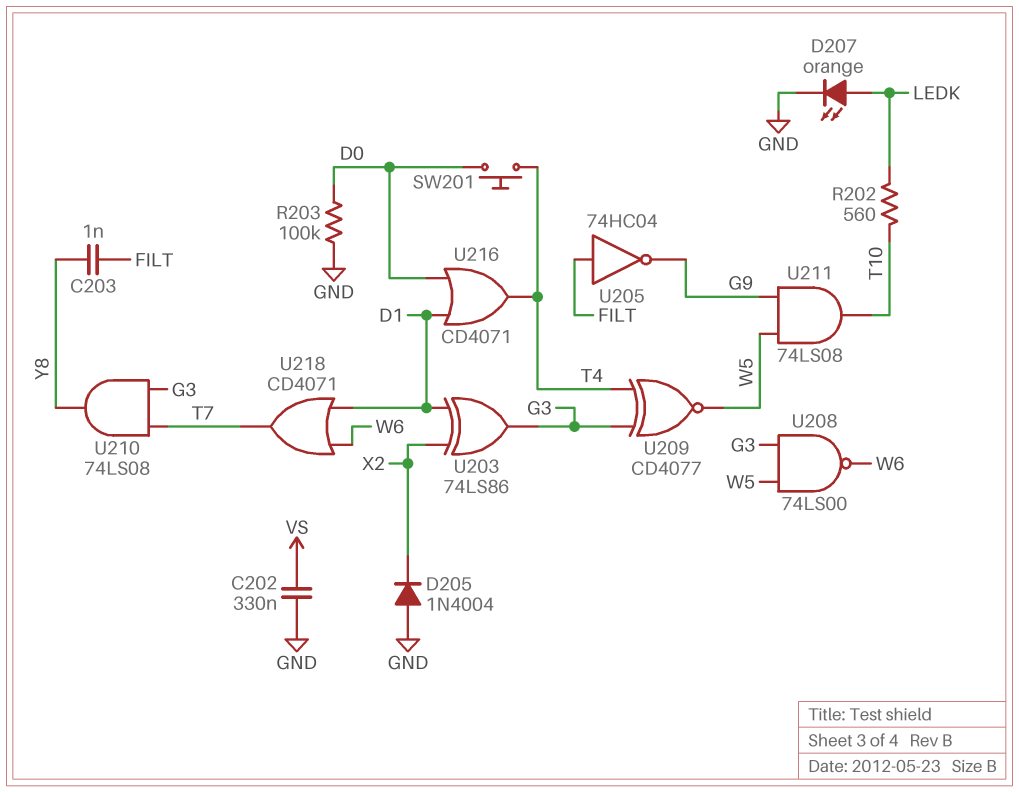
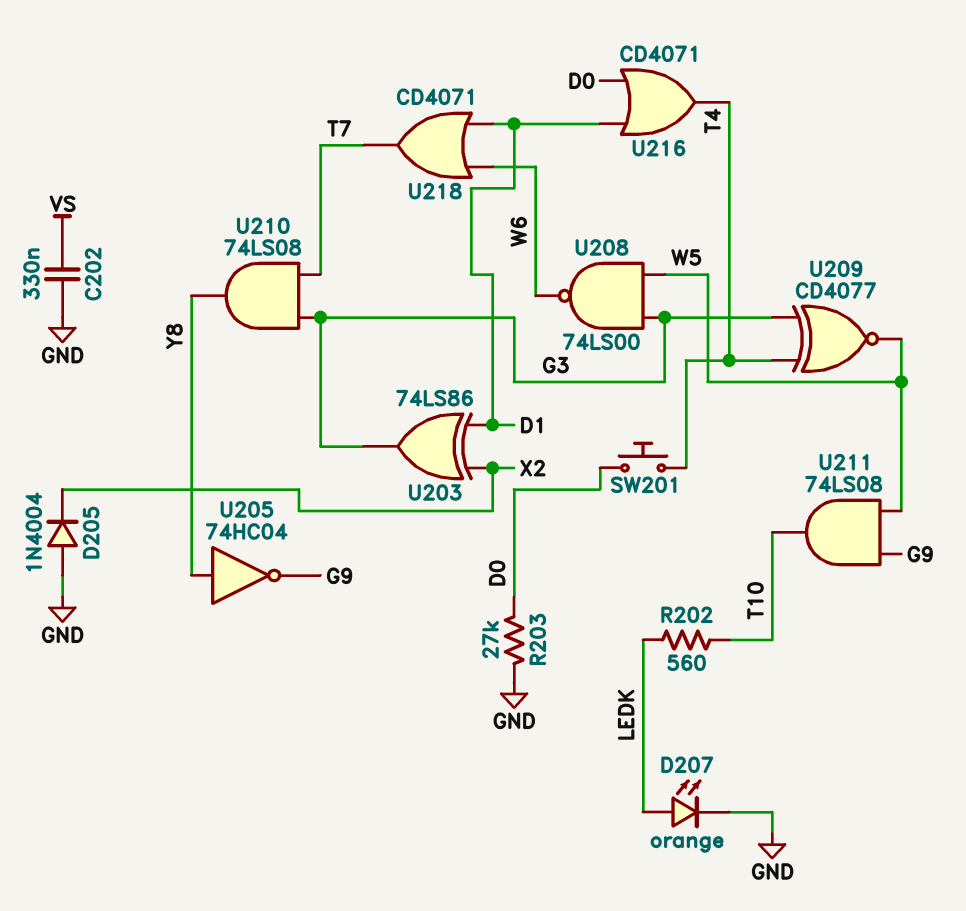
C203: 1nF (FILT, Y8) -> none
R203: 100k (D0, GND) -> 27k (D0, GND)
U205: NOT 74HC04 (in FILT, out G9) -> NOT 74HC04 (in Y8, out G9)

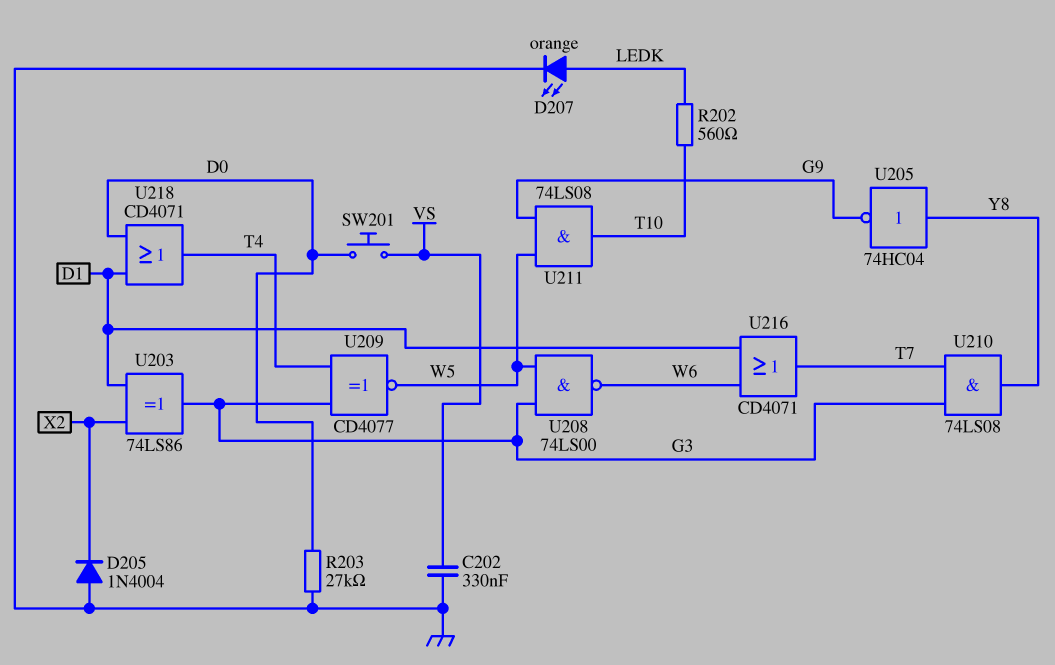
SW201: button (D0, T4) -> button (D0, VS)
U216: OR CD4071 (in D0, in D1, out T4) -> OR CD4071 (in D1, in W6, out T7)
U218: OR CD4071 (in D1, in W6, out T7) -> OR CD4071 (in D0, in D1, out T4)

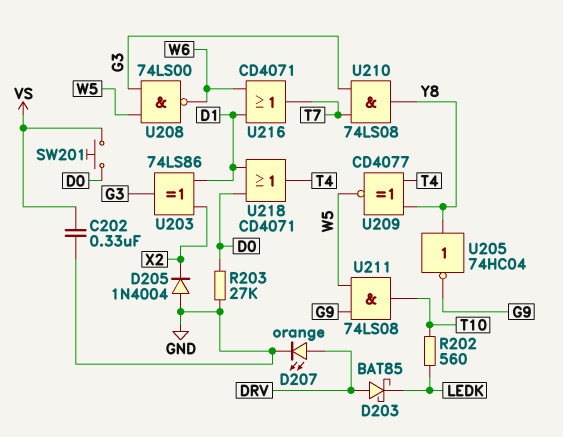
D203: none -> schottky BAT85 (A DRV, K LEDK)
D207: LED orange (A LEDK, K GND) -> LED orange (A DRV, K GND)
U209: XNOR CD4077 (in G3, in T4, out W5) -> XNOR CD4077 (in T4, in Y8, out W5)

